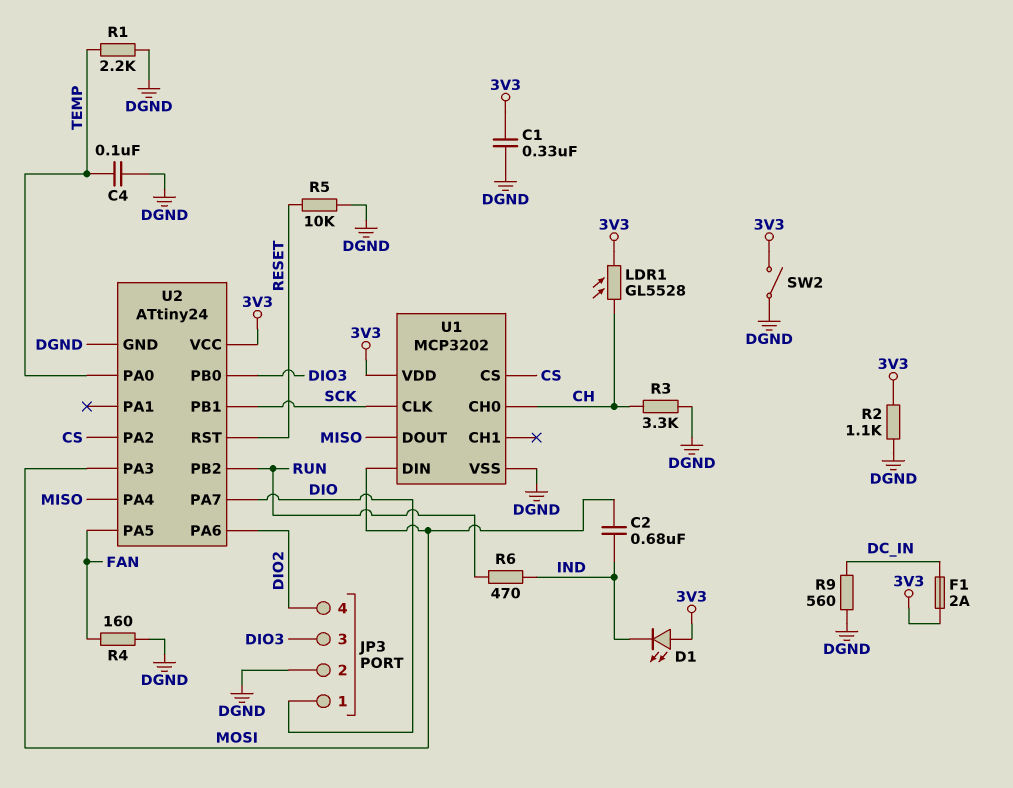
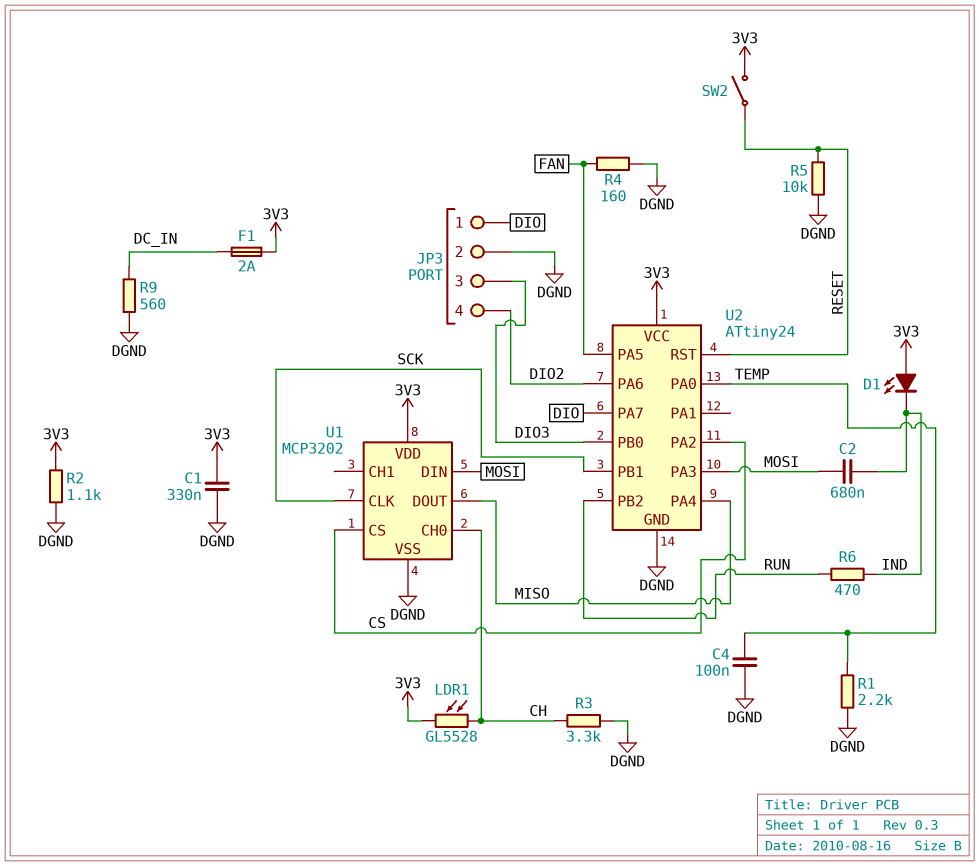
SW2: switch (3V3, DGND) -> switch (3V3, RESET)

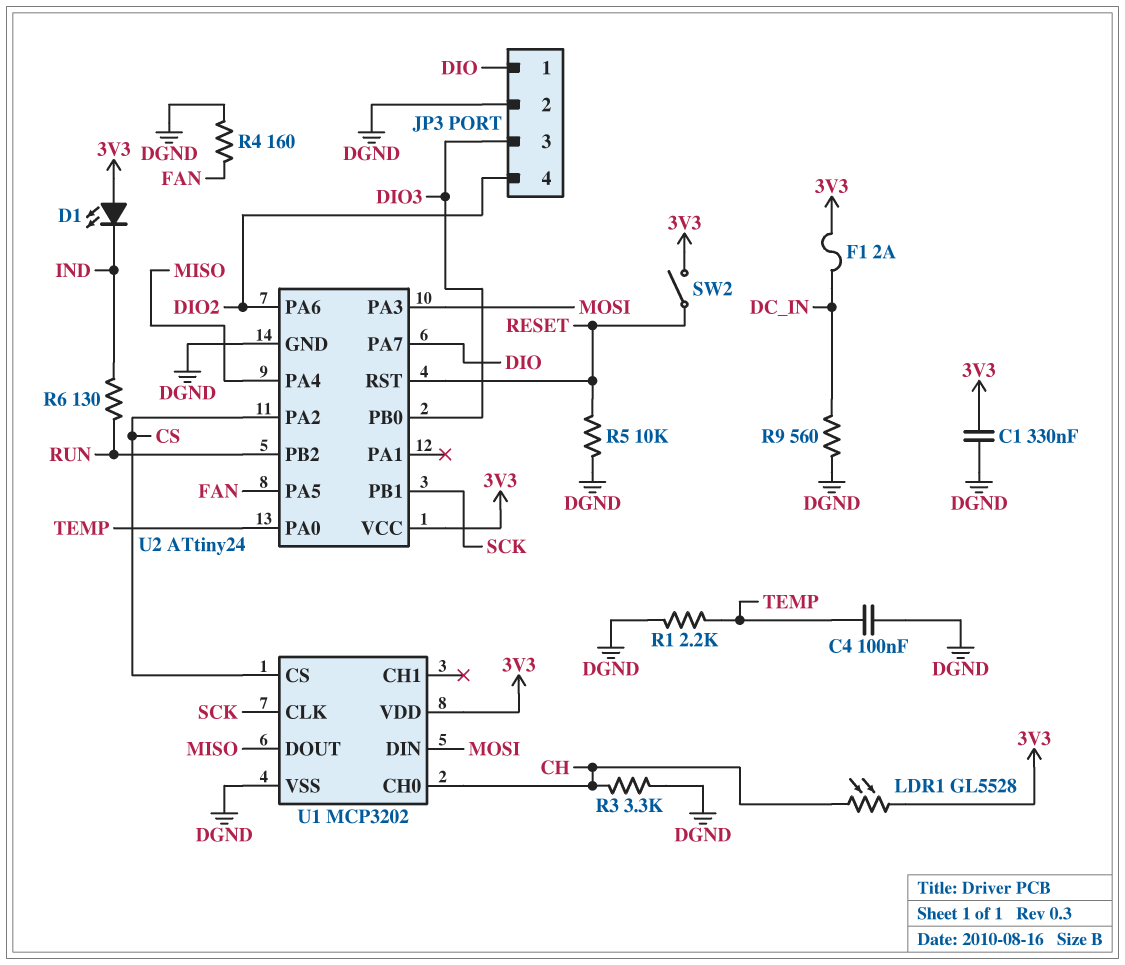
C2: 680nF (IND, MOSI) -> none
R2: 1.1k (3V3, DGND) -> none
R6: 470 (IND, RUN) -> 130 (IND, RUN)

